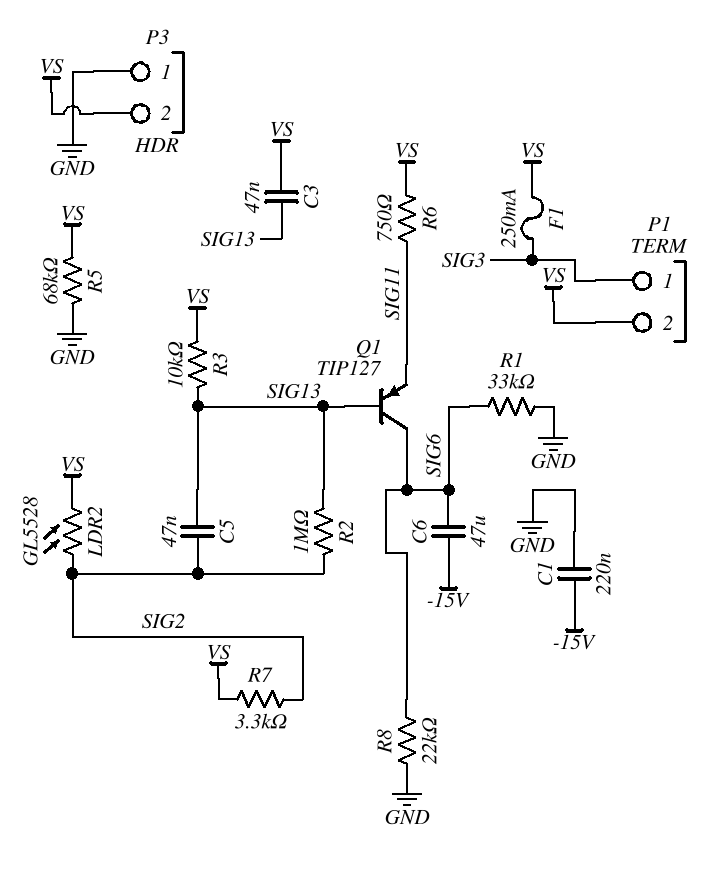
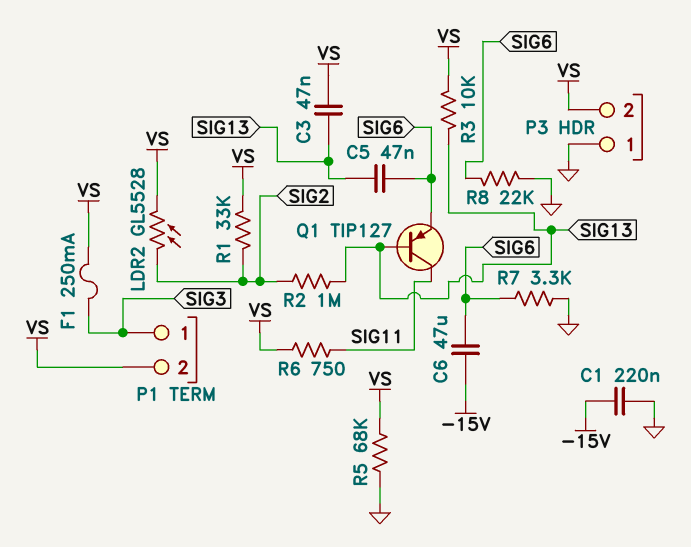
C5: 47nF (SIG2, SIG13) -> 47nF (SIG6, SIG13)
Q1: PNP TIP127 (B SIG13, C SIG6, E SIG11) -> PNP TIP127 (B SIG13, C SIG11, E SIG6)
R1: 33k (GND, SIG6) -> 33k (SIG2, VS)
R7: 3.3k (SIG2, VS) -> 3.3k (GND, SIG6)

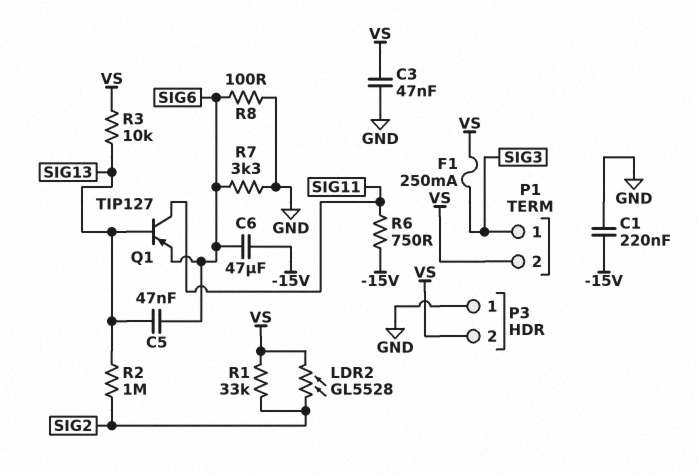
C3: 47nF (SIG13, VS) -> 47nF (GND, VS)
R5: 68k (GND, VS) -> none
R6: 750 (SIG11, VS) -> 750 (-15V, SIG11)
R8: 22k (GND, SIG6) -> 100 (GND, SIG6)

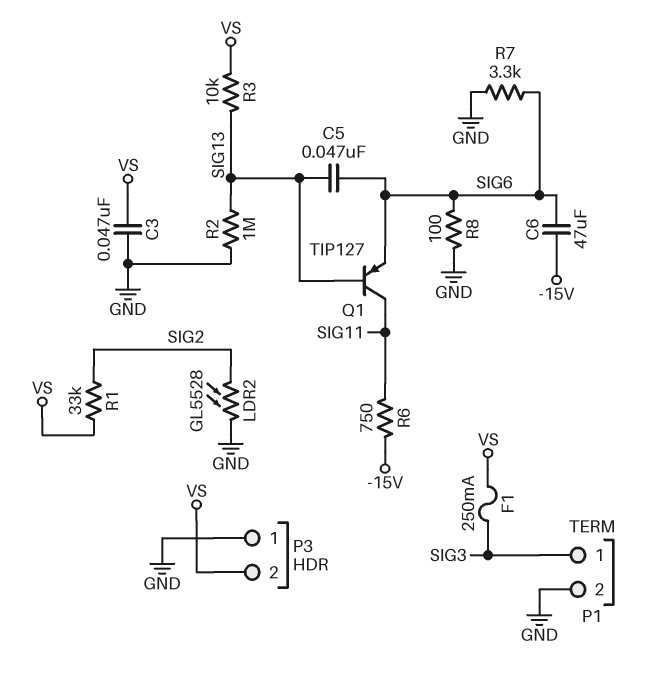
C1: 220nF (-15V, GND) -> none
LDR2: GL5528 (SIG2, VS) -> GL5528 (GND, SIG2)
P1 pin 2: VS -> GND
R2: 1M (SIG2, SIG13) -> 1M (GND, SIG13)

